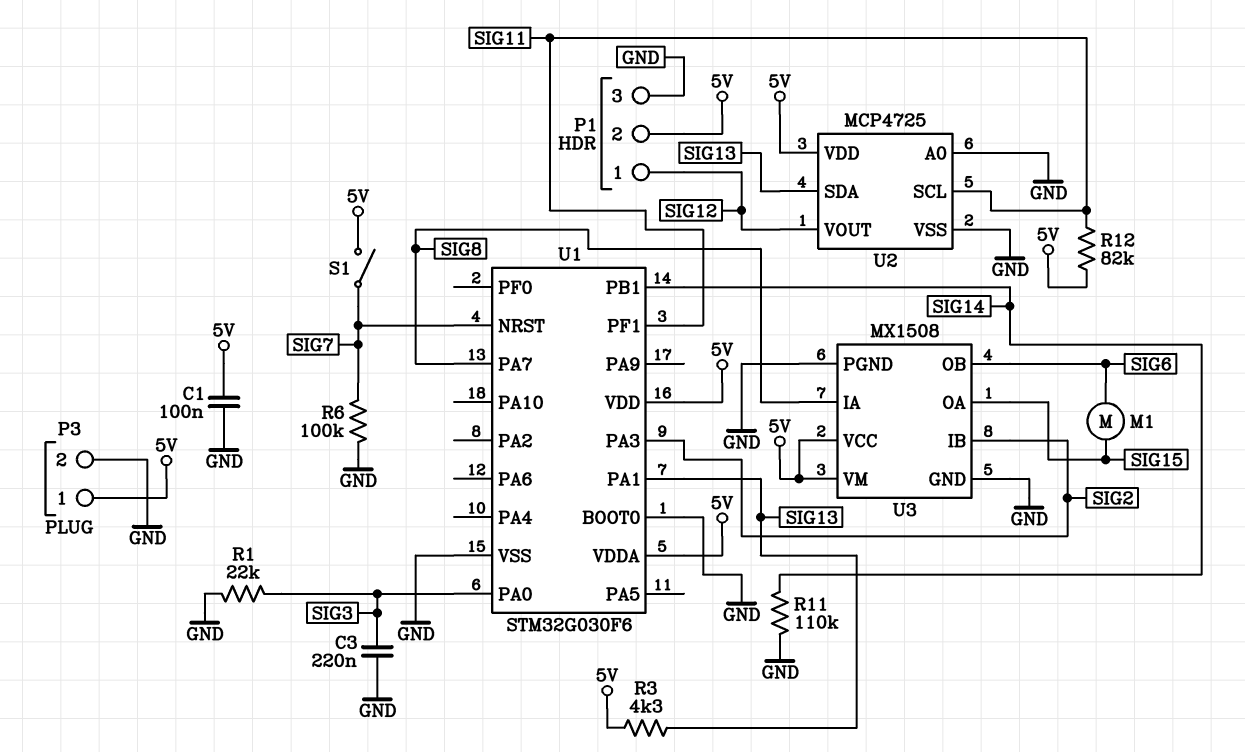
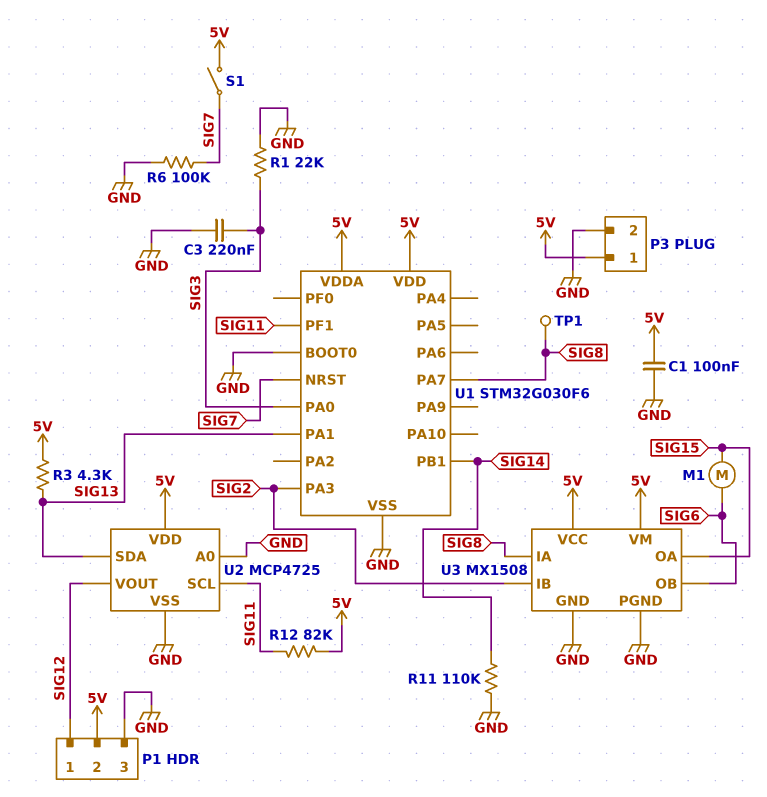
TP1: none -> test point (SIG8)

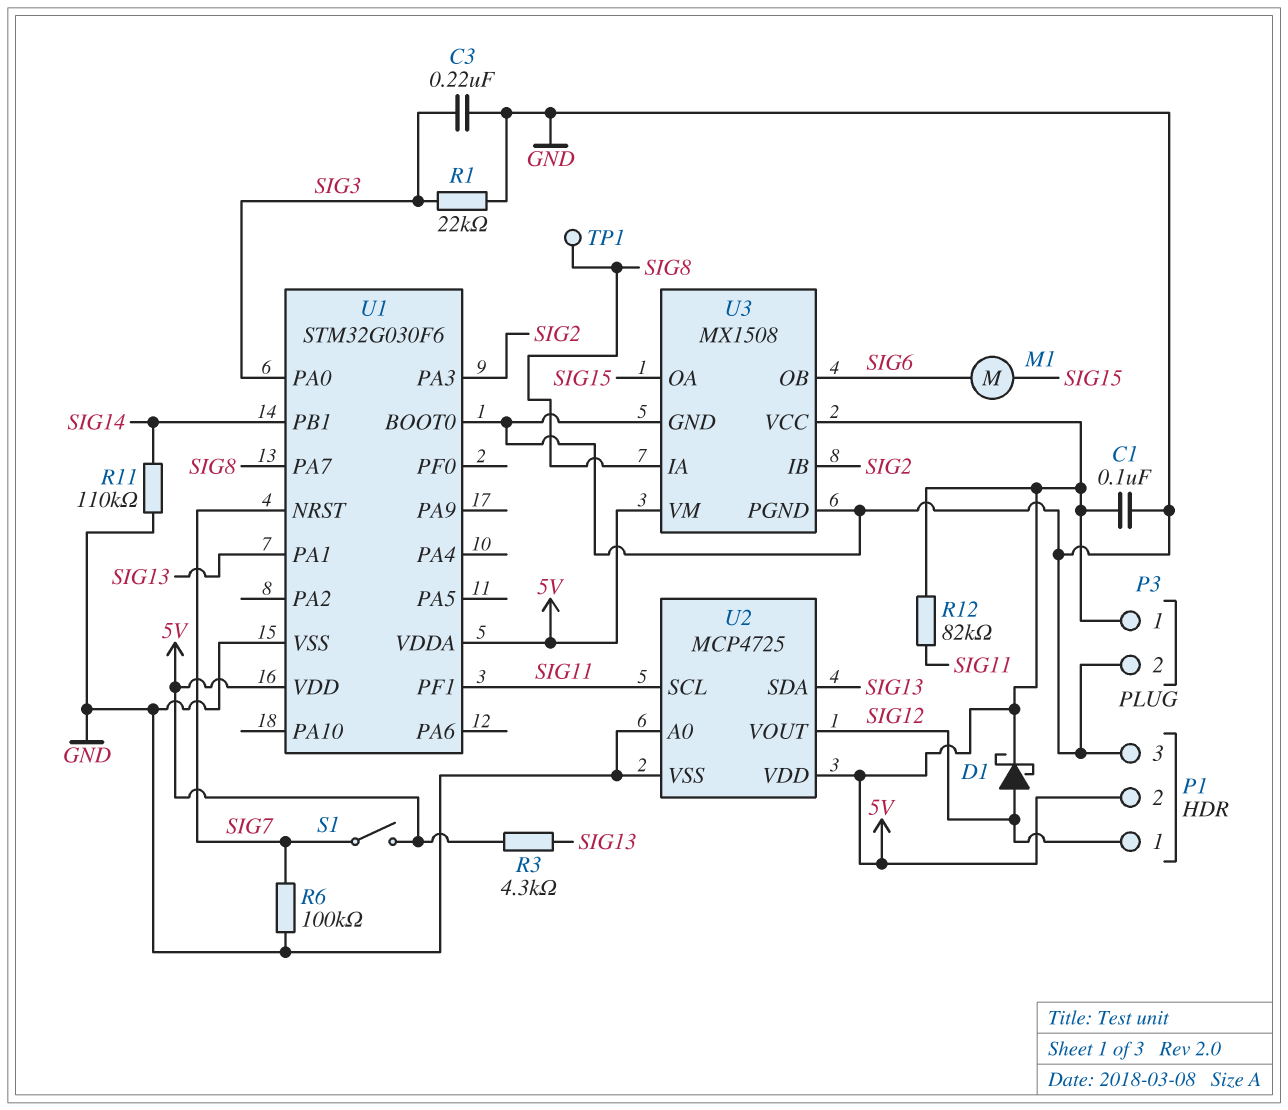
D1: none -> schottky (A SIG12, K 5V)

